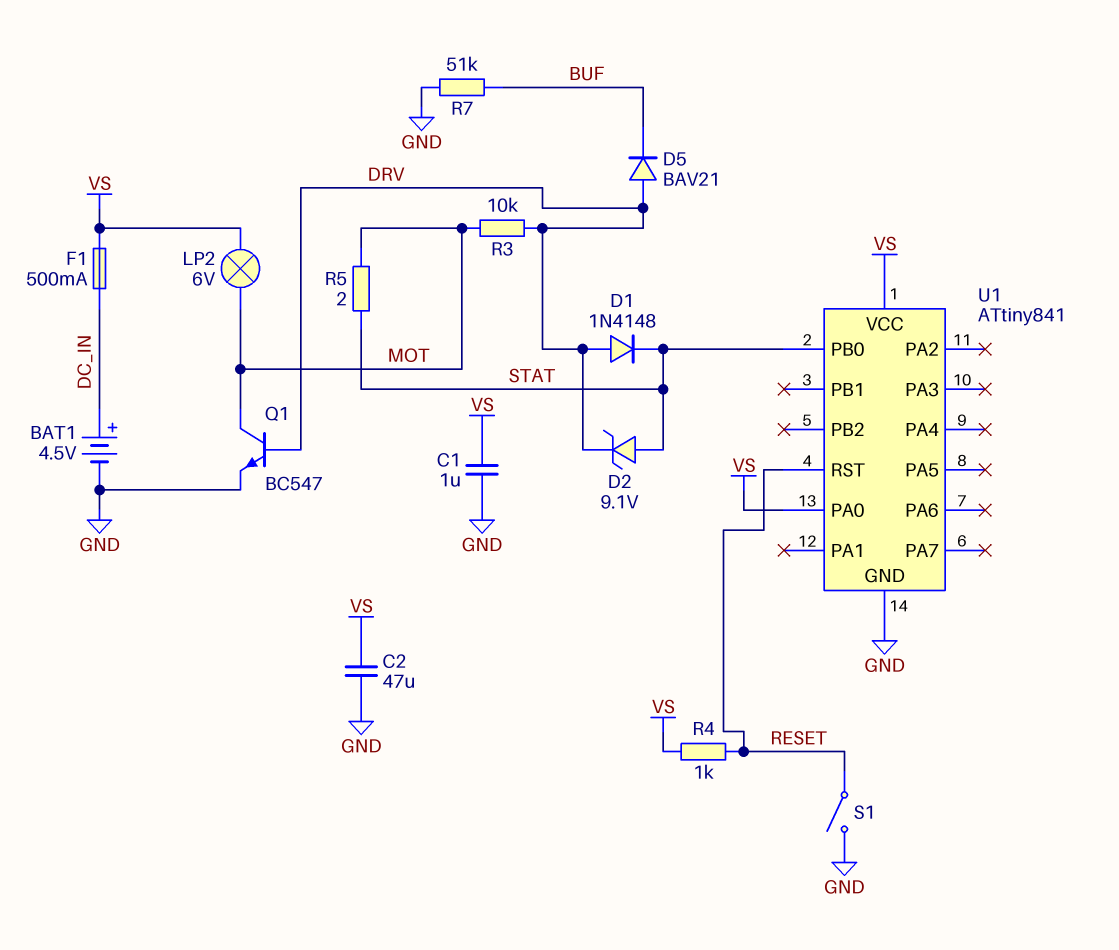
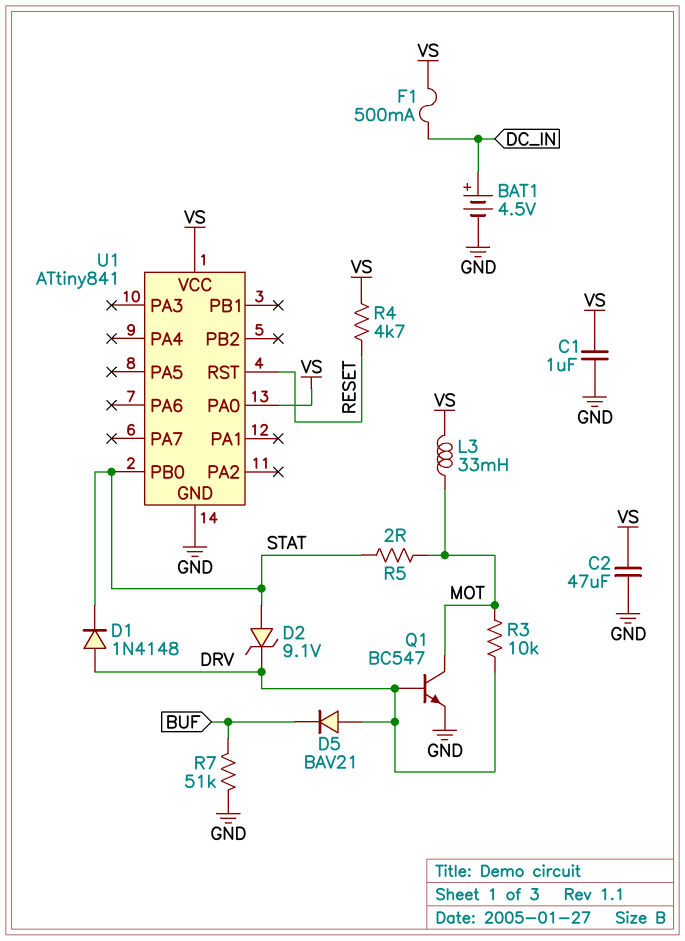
L3: none -> 33mH (MOT, VS)
LP2: lamp 6V (MOT, VS) -> none
R4: 1k (RESET, VS) -> 4.7k (RESET, VS)
S1: switch (GND, RESET) -> none

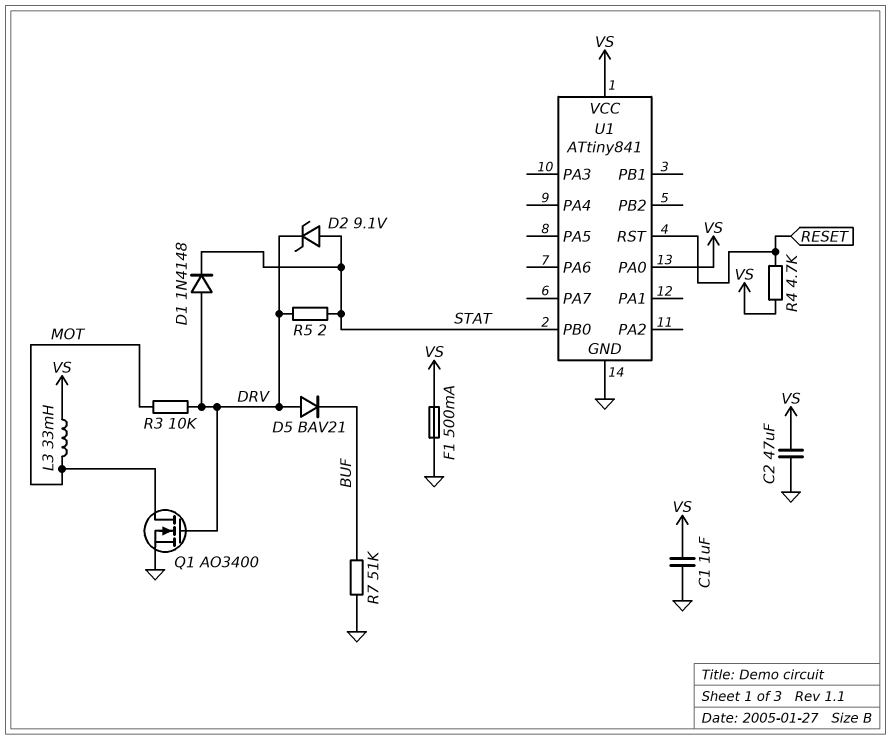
BAT1: 4.5V (plus DC_IN, minus GND) -> none
F1: 500mA (DC_IN, VS) -> 500mA (GND, VS)
Q1: NPN BC547 (B DRV, C MOT, E GND) -> NMOS AO3400 (G DRV, D MOT, S GND)
R5: 2 (MOT, STAT) -> 2 (DRV, STAT)

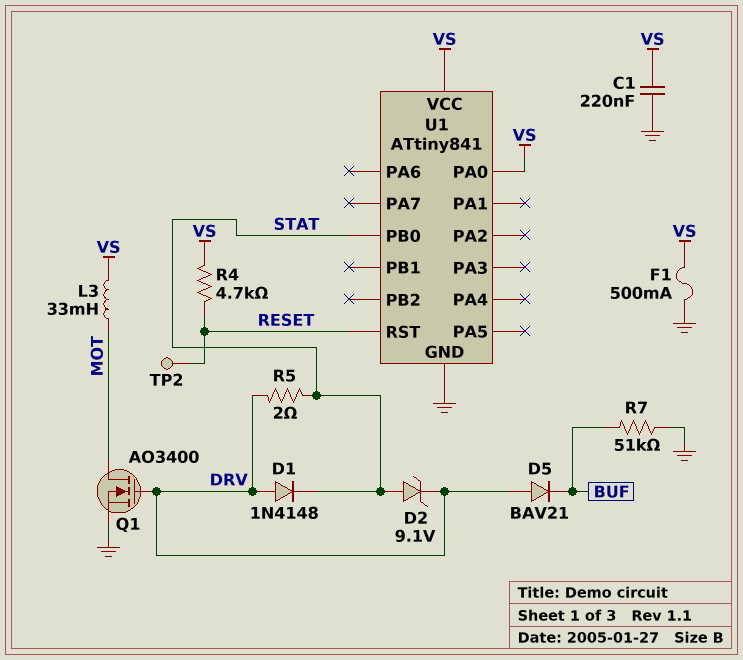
C1: 1uF (GND, VS) -> 220nF (GND, VS)
C2: 47uF (GND, VS) -> none
R3: 10k (DRV, MOT) -> none
TP2: none -> test point (RESET)

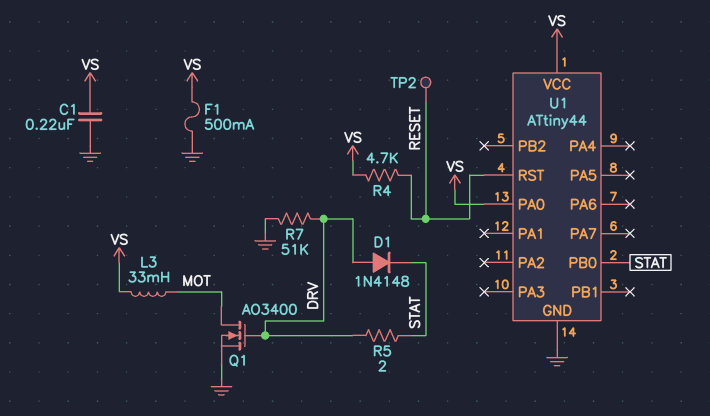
D2: zener 9.1V (A STAT, K DRV) -> none
D5: diode BAV21 (A DRV, K BUF) -> none
R7: 51k (BUF, GND) -> 51k (DRV, GND)
U1: ATtiny841 -> ATtiny44

